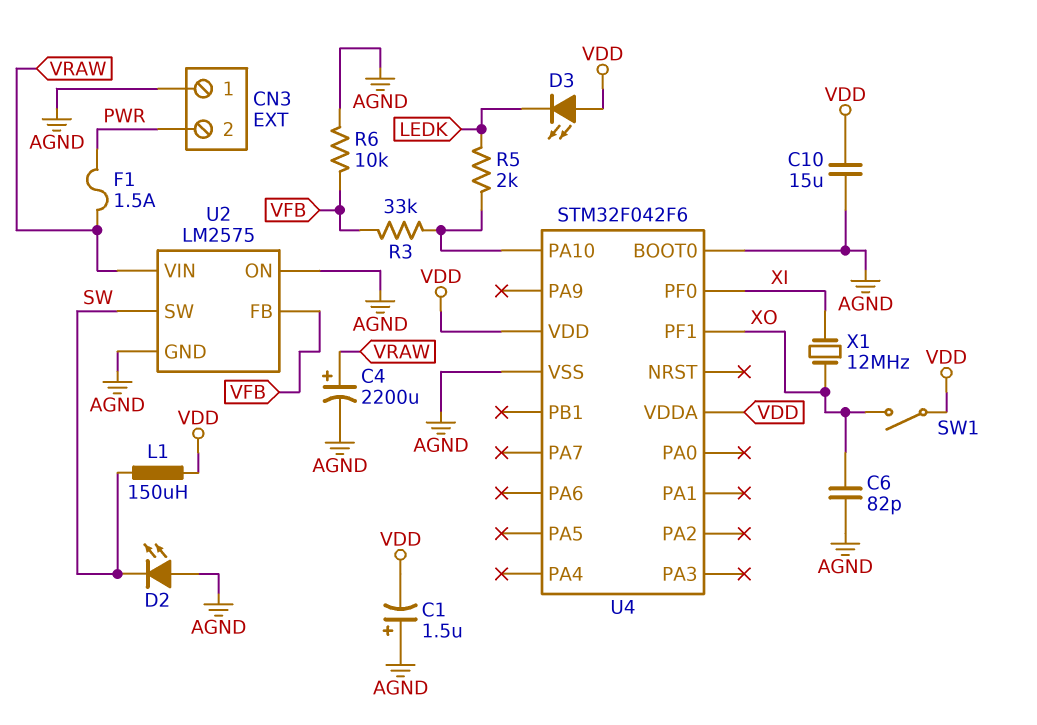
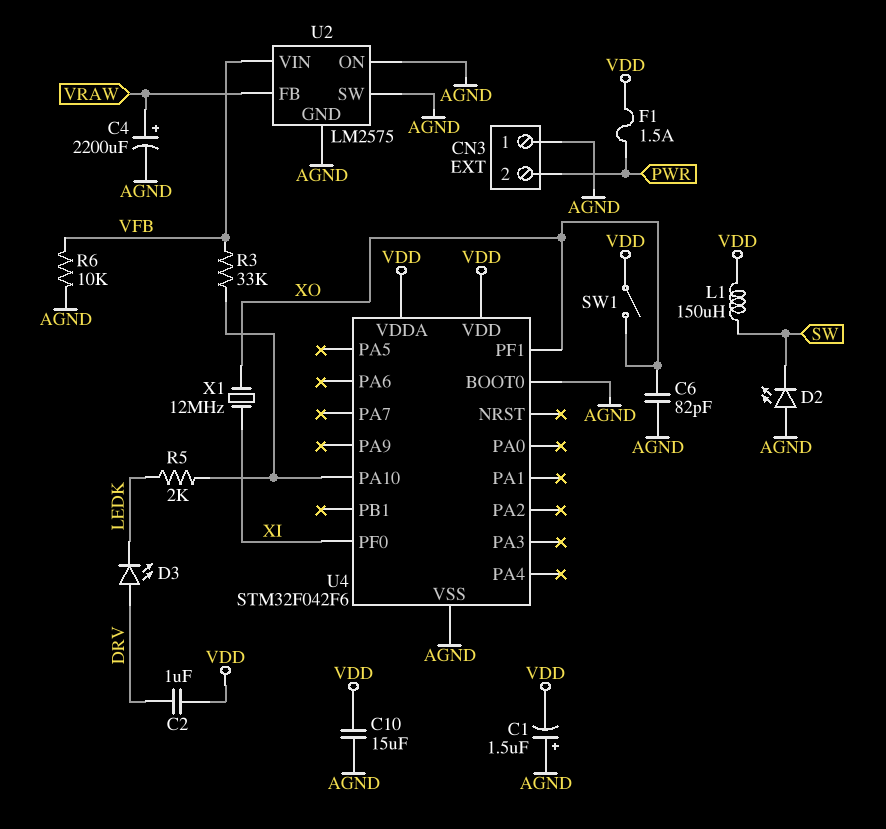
C2: none -> 1uF (DRV, VDD)
D3: LED (A VDD, K LEDK) -> LED (A DRV, K LEDK)
F1: 1.5A (PWR, VRAW) -> 1.5A (PWR, VDD)
U2 pin FB: VFB -> VRAW
U2 pin SW: SW -> AGND
U2 pin VIN: VRAW -> VFB

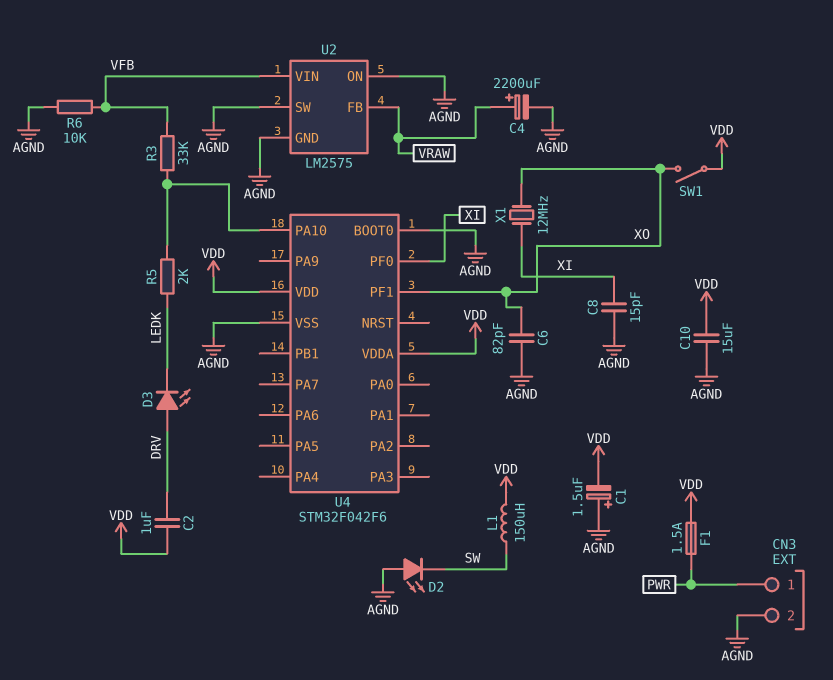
C8: none -> 15pF (AGND, XI)
CN3 pin 1: AGND -> PWR
CN3 pin 2: PWR -> AGND

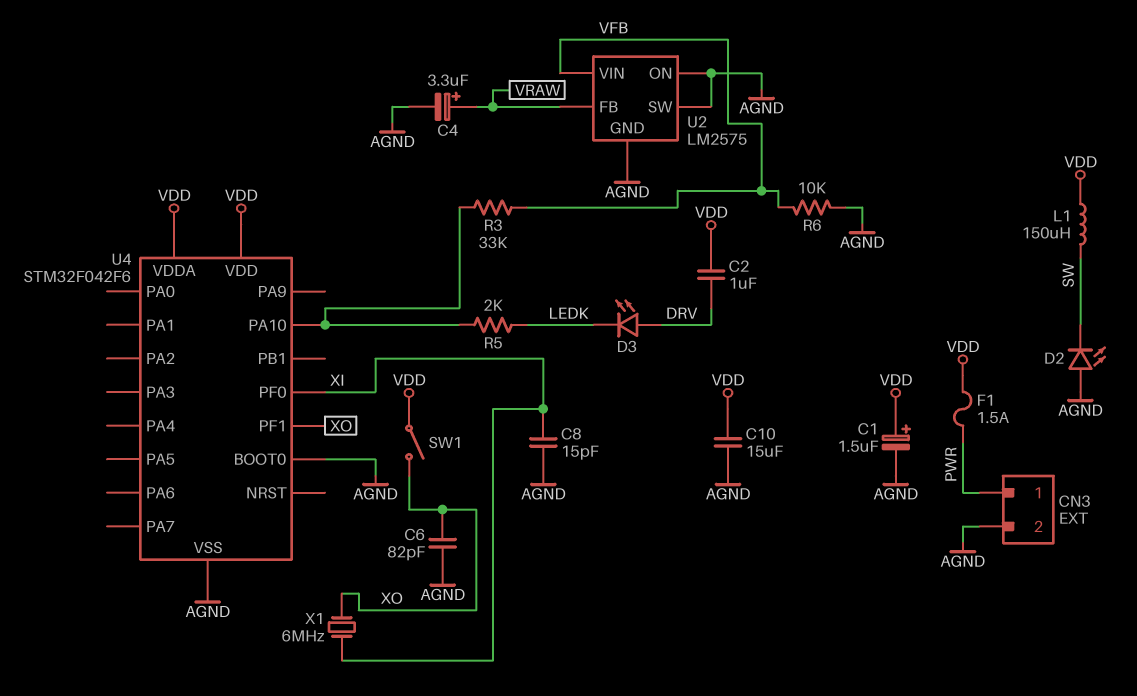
C1: 1.5uF (plus AGND, minus VDD) -> 1.5uF (plus VDD, minus AGND)
C4: 2200uF (plus VRAW, minus AGND) -> 3.3uF (plus VRAW, minus AGND)
X1: 12MHz (XI, XO) -> 6MHz (XI, XO)

